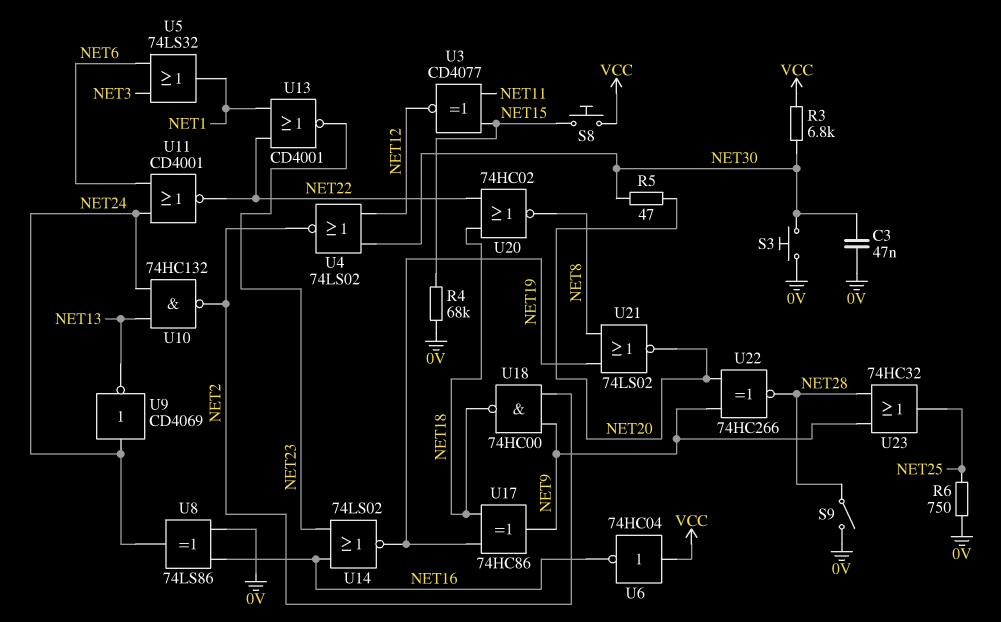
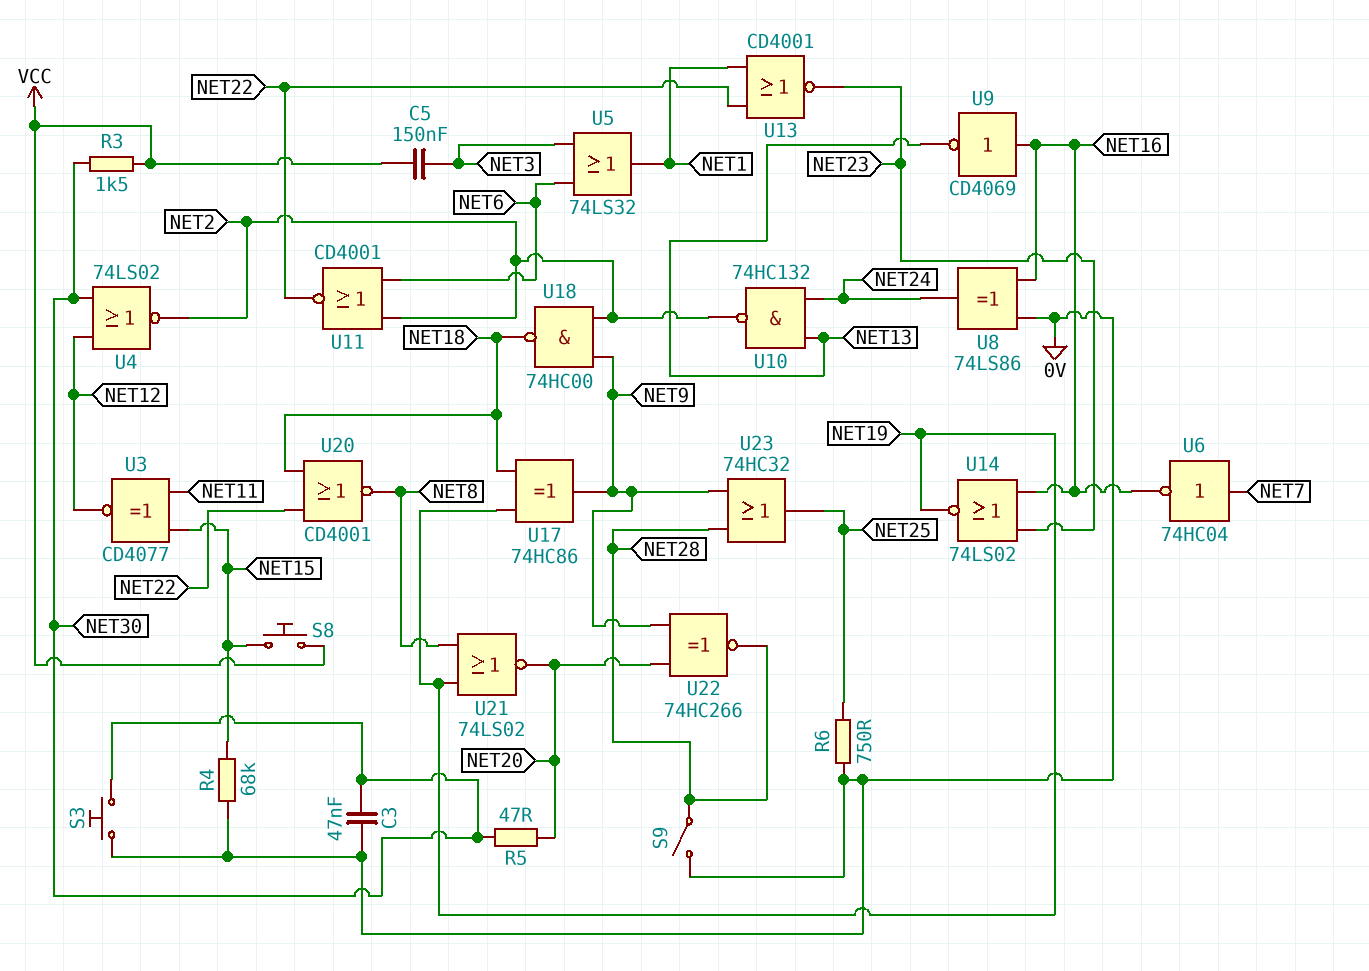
C5: none -> 150nF (NET3, VCC)
R3: 6.8k (NET30, VCC) -> 1.5k (NET30, VCC)
U6: NOT 74HC04 (in VCC, out NET16) -> NOT 74HC04 (in NET7, out NET16)
U9: NOT CD4069 (in NET24, out NET13) -> NOT CD4069 (in NET16, out NET13)
U11: NOR CD4001 (in NET6, in NET24, out NET22) -> NOR CD4001 (in NET2, in NET6, out NET22)
U20: NOR 74HC02 (in NET18, in NET22, out NET8) -> NOR CD4001 (in NET18, in NET22, out NET8)

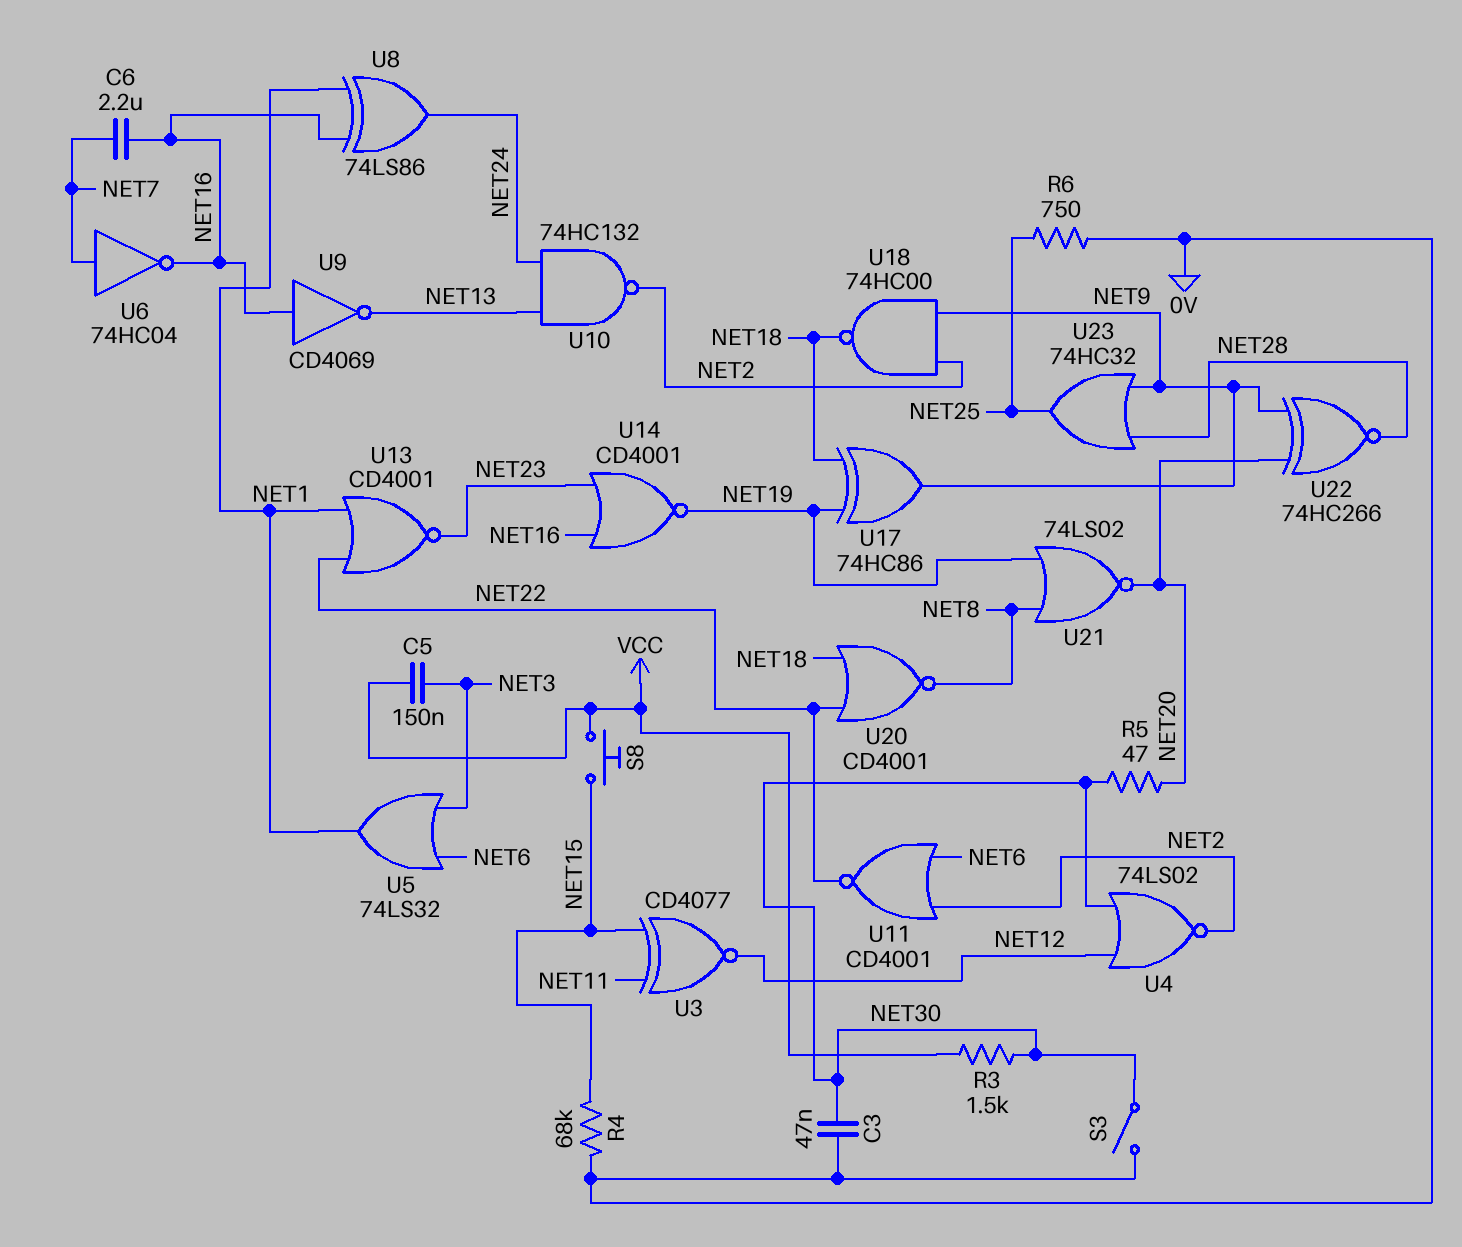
C6: none -> 2.2uF (NET7, NET16)
S3: button (0V, NET30) -> switch (0V, NET30)
S9: switch (0V, NET28) -> none
U8: XOR 74LS86 (in 0V, in NET16, out NET24) -> XOR 74LS86 (in NET1, in NET16, out NET24)
U14: NOR 74LS02 (in NET16, in NET23, out NET19) -> NOR CD4001 (in NET16, in NET23, out NET19)

